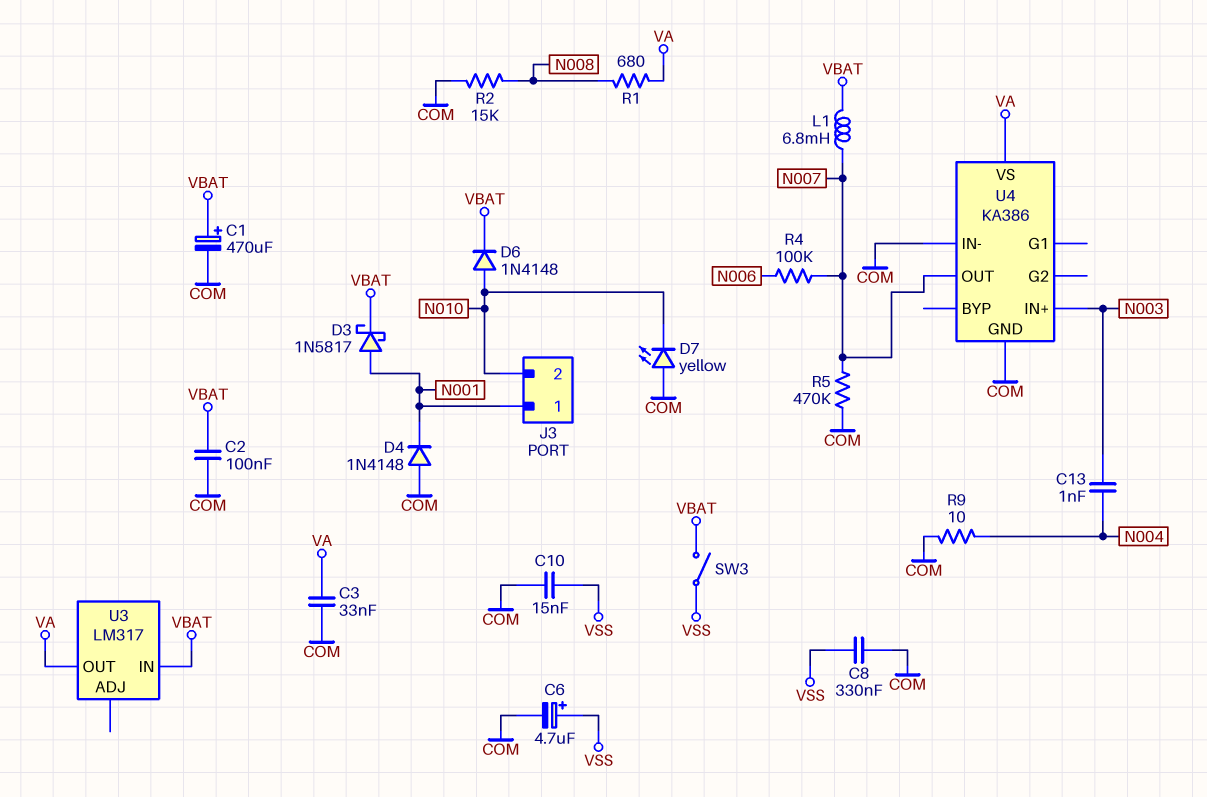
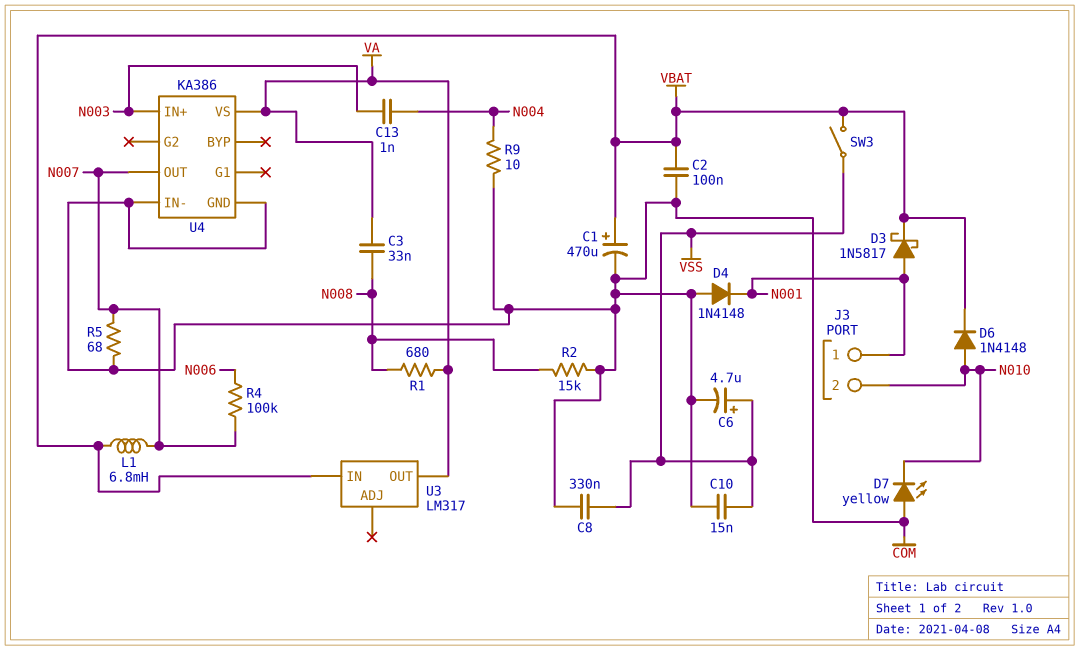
C3: 33nF (COM, VA) -> 33nF (N008, VA)
R5: 470k (COM, N007) -> 68 (COM, N007)

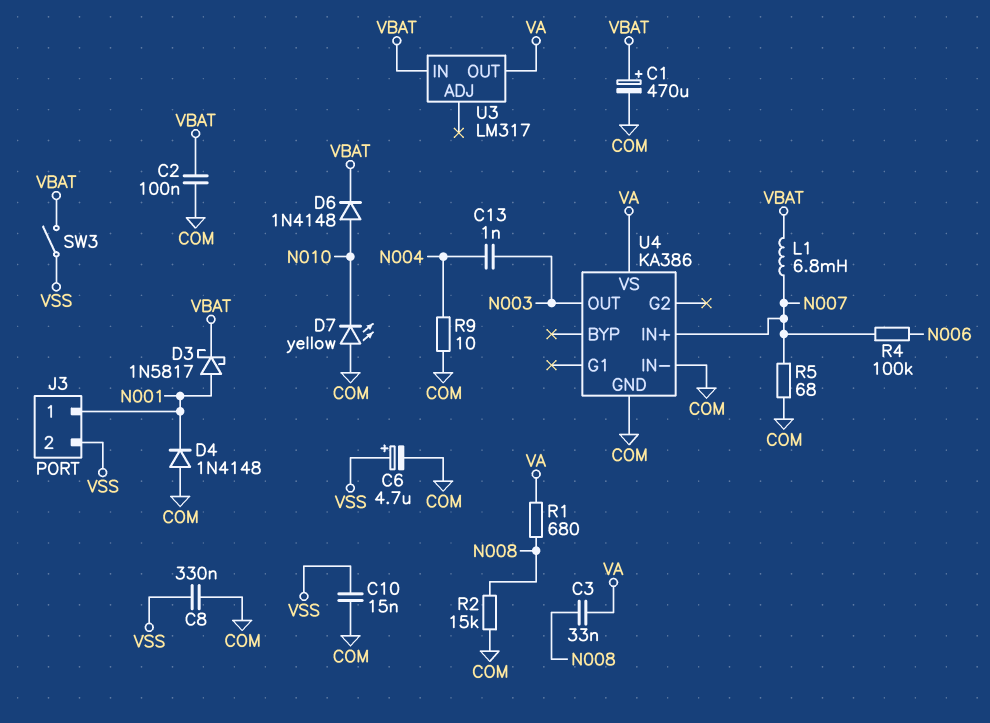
J3 pin 2: N010 -> VSS
U4 pin IN+: N003 -> N007
U4 pin OUT: N007 -> N003

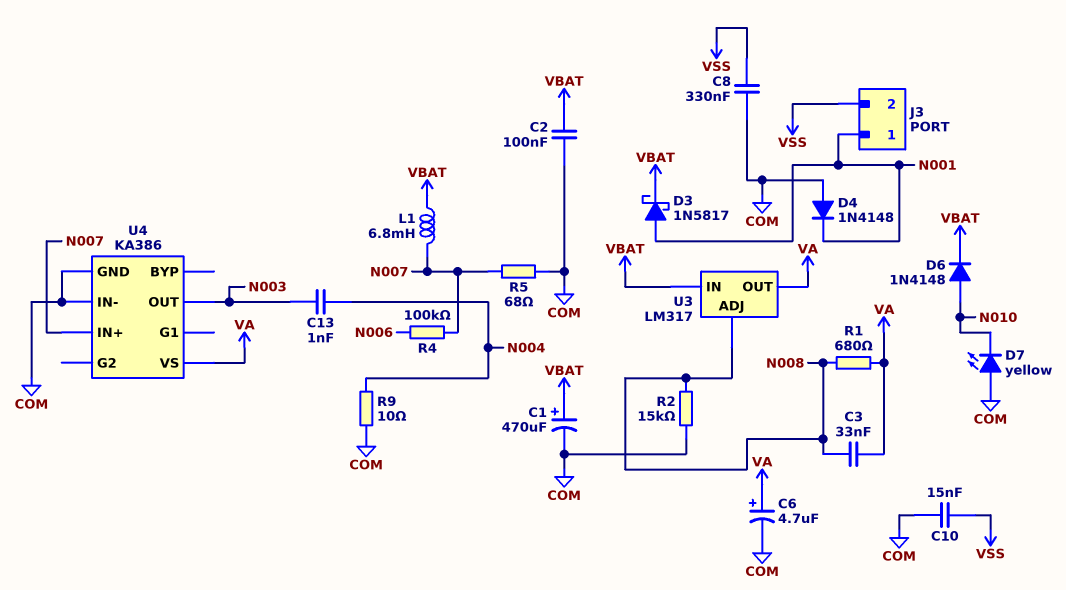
C6: 4.7uF (plus VSS, minus COM) -> 4.7uF (plus VA, minus COM)
SW3: switch (VBAT, VSS) -> none
U3 pin ADJ: none -> N008

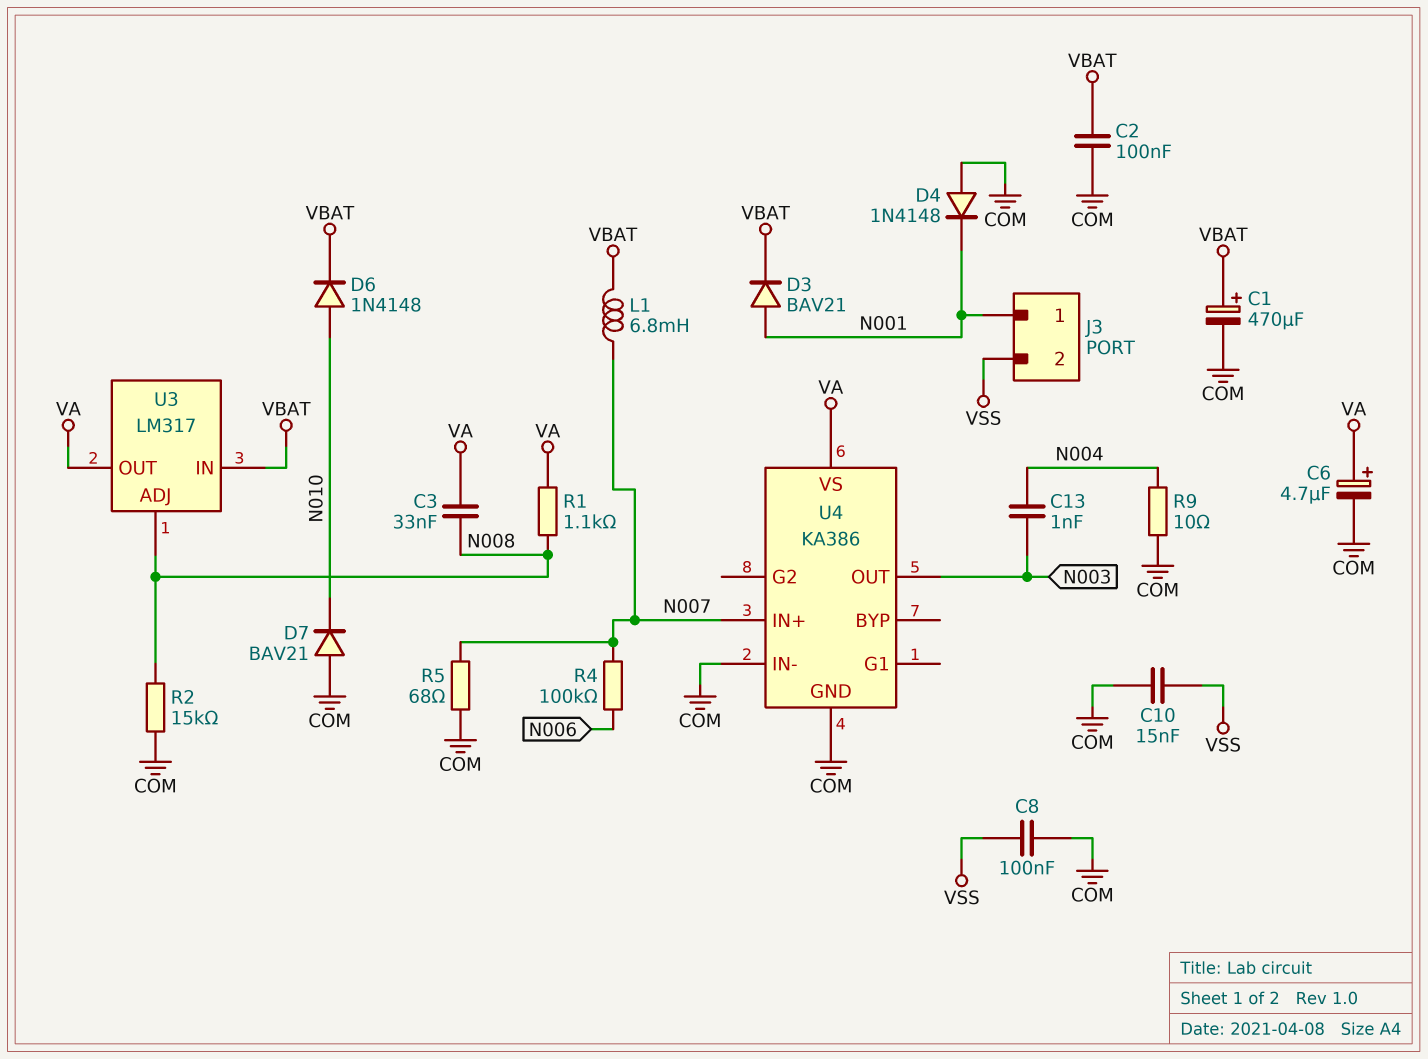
C8: 330nF (COM, VSS) -> 100nF (COM, VSS)
D3: schottky 1N5817 (A N001, K VBAT) -> diode BAV21 (A N001, K VBAT)
D7: LED yellow (A COM, K N010) -> diode BAV21 (A COM, K N010)
R1: 680 (N008, VA) -> 1.1k (N008, VA)

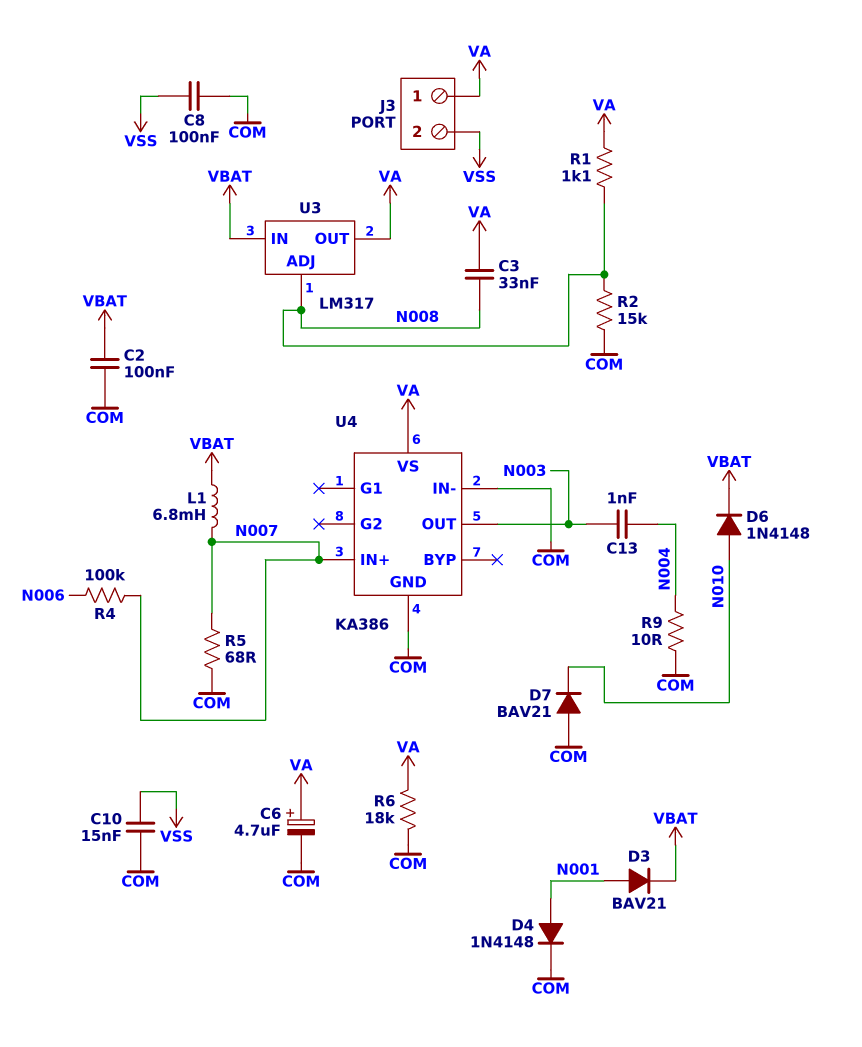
C1: 470uF (plus VBAT, minus COM) -> none
D4: diode 1N4148 (A COM, K N001) -> diode 1N4148 (A N001, K COM)
J3 pin 1: N001 -> VA
R6: none -> 18k (COM, VA)

